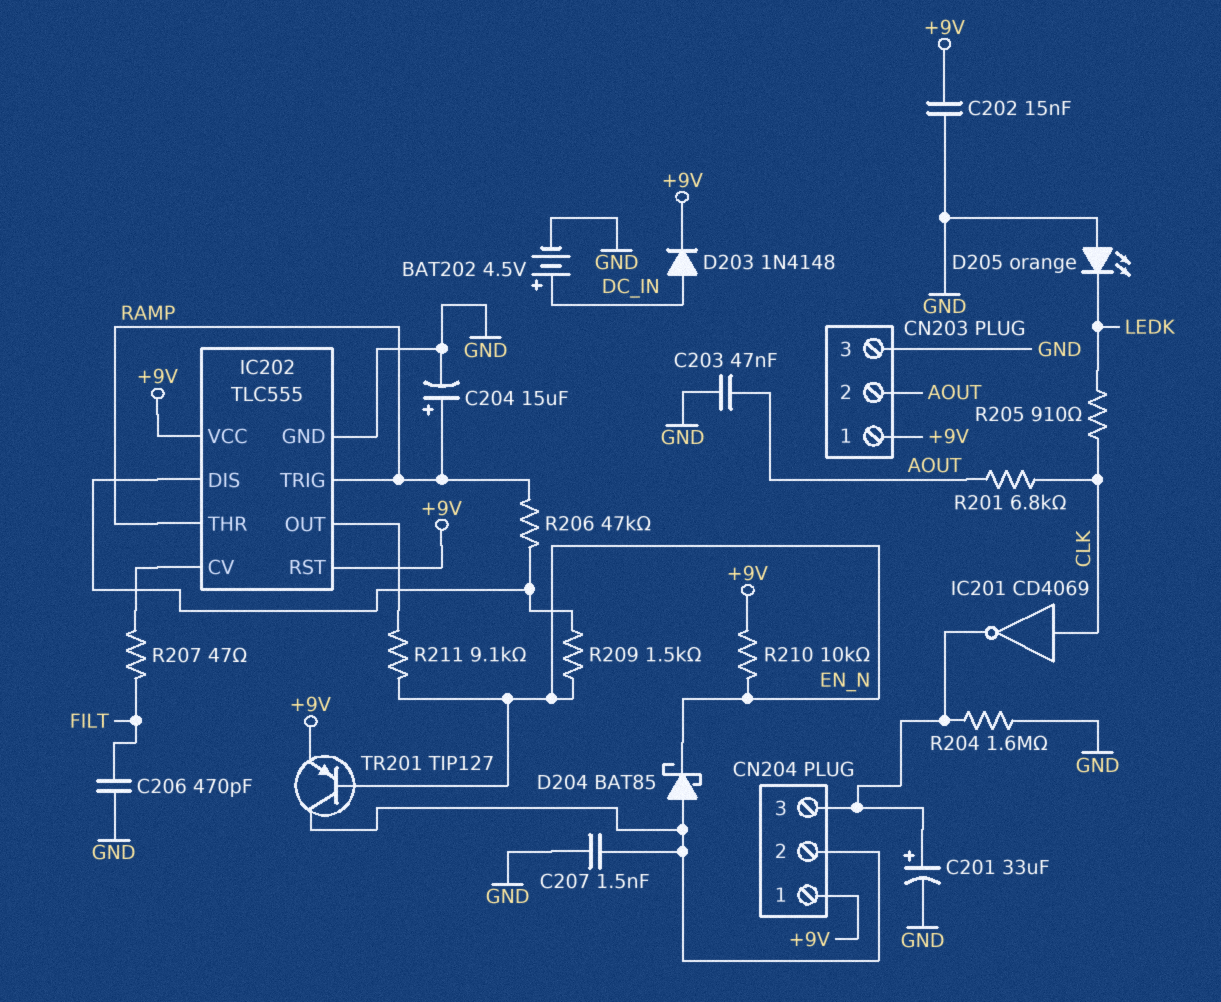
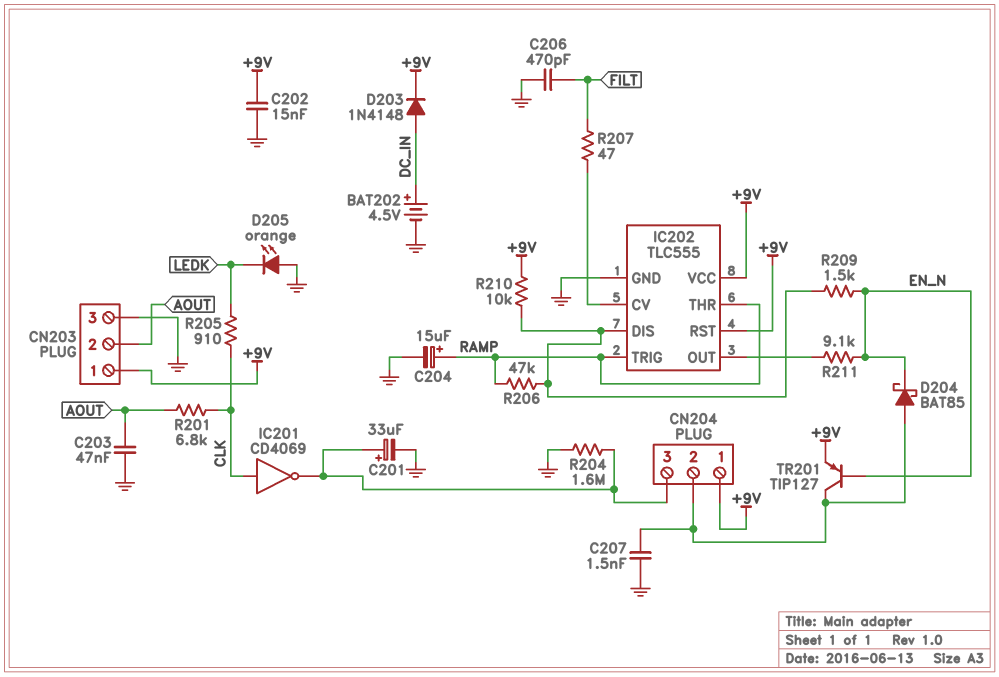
R210: 10k (+9V, EN_N) -> 10k (+9V, IC202/DIS)

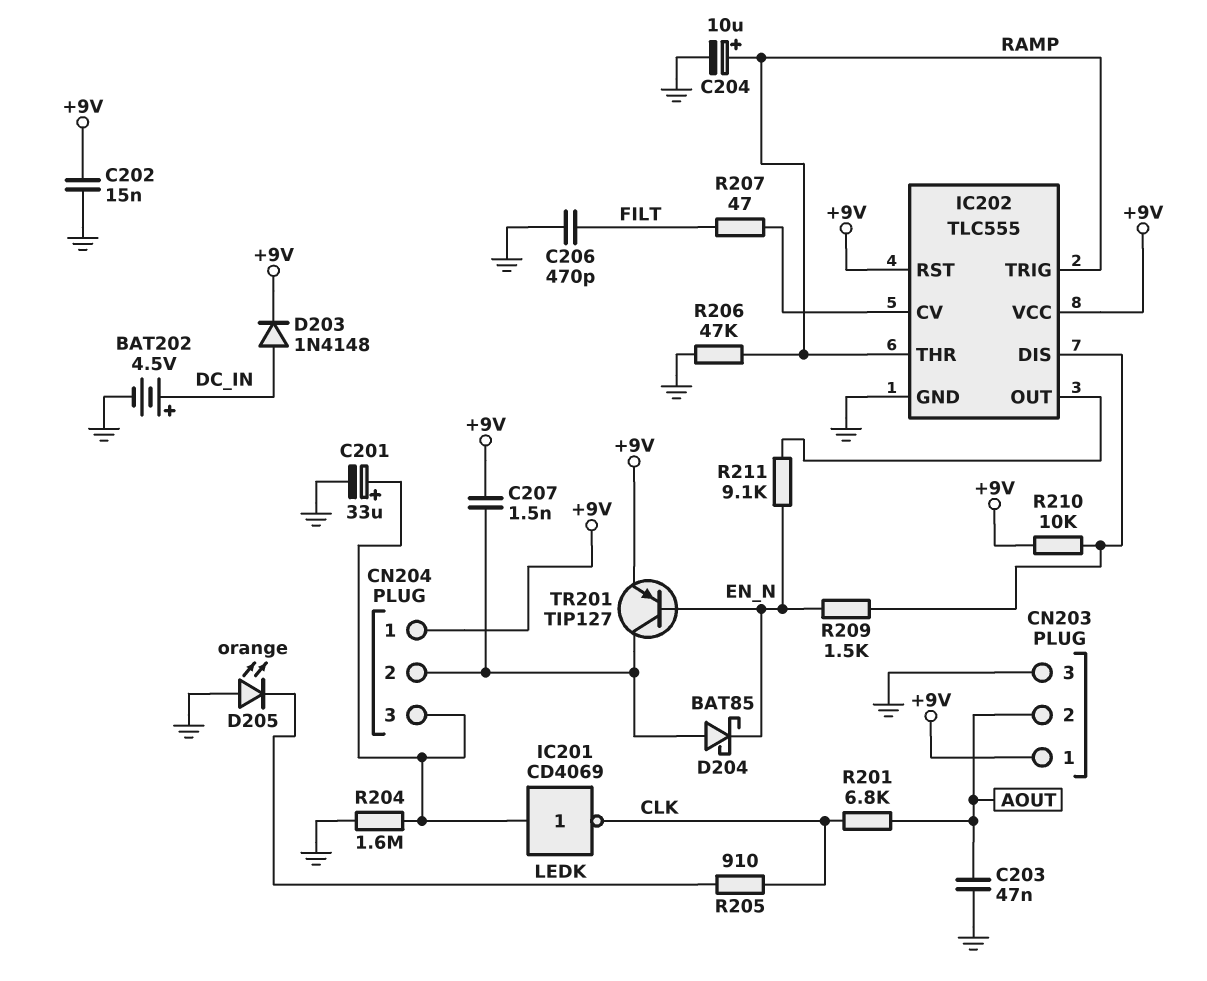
C204: 15uF (plus RAMP, minus GND) -> 10uF (plus RAMP, minus GND)
C207: 1.5nF (CN204/2, GND) -> 1.5nF (+9V, CN204/2)
IC201: NOT CD4069 (in CLK, out CN204/3) -> NOT CD4069 (in CN204/3, out CLK)
R206: 47k (IC202/DIS, RAMP) -> 47k (GND, RAMP)

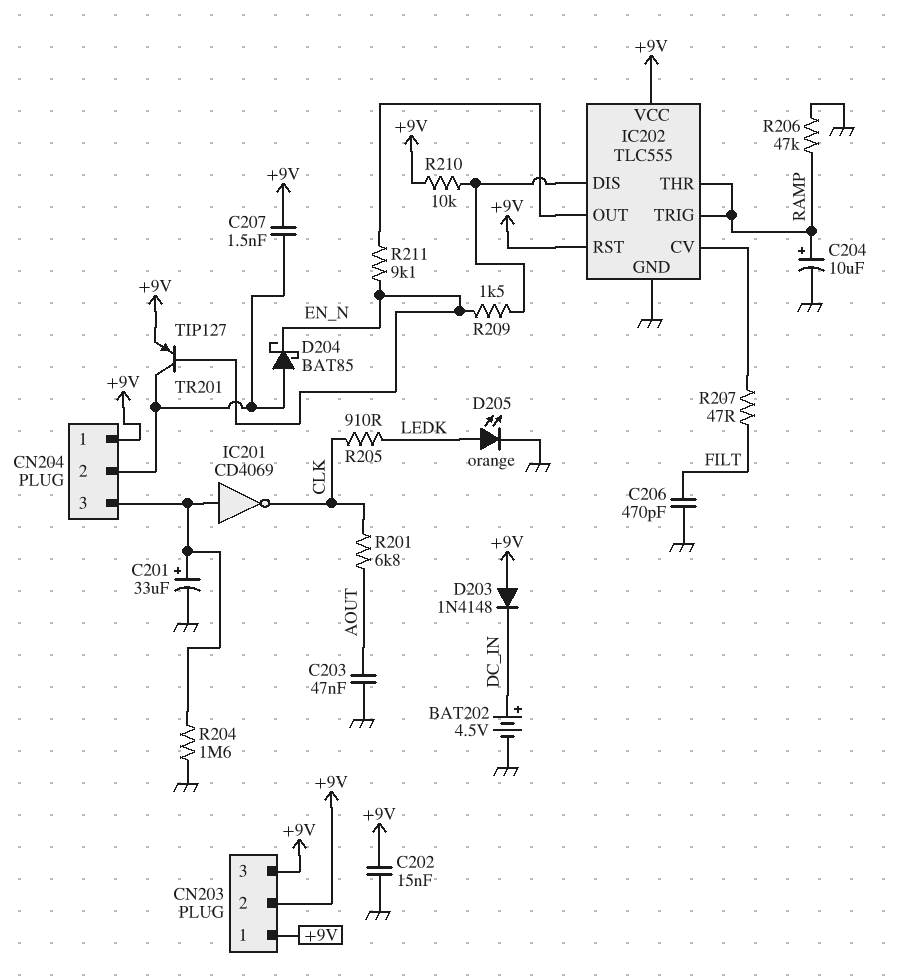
CN203 pin 2: AOUT -> +9V
CN203 pin 3: GND -> +9V
D203: diode 1N4148 (A DC_IN, K +9V) -> diode 1N4148 (A +9V, K DC_IN)
D205: LED orange (A GND, K LEDK) -> LED orange (A LEDK, K GND)

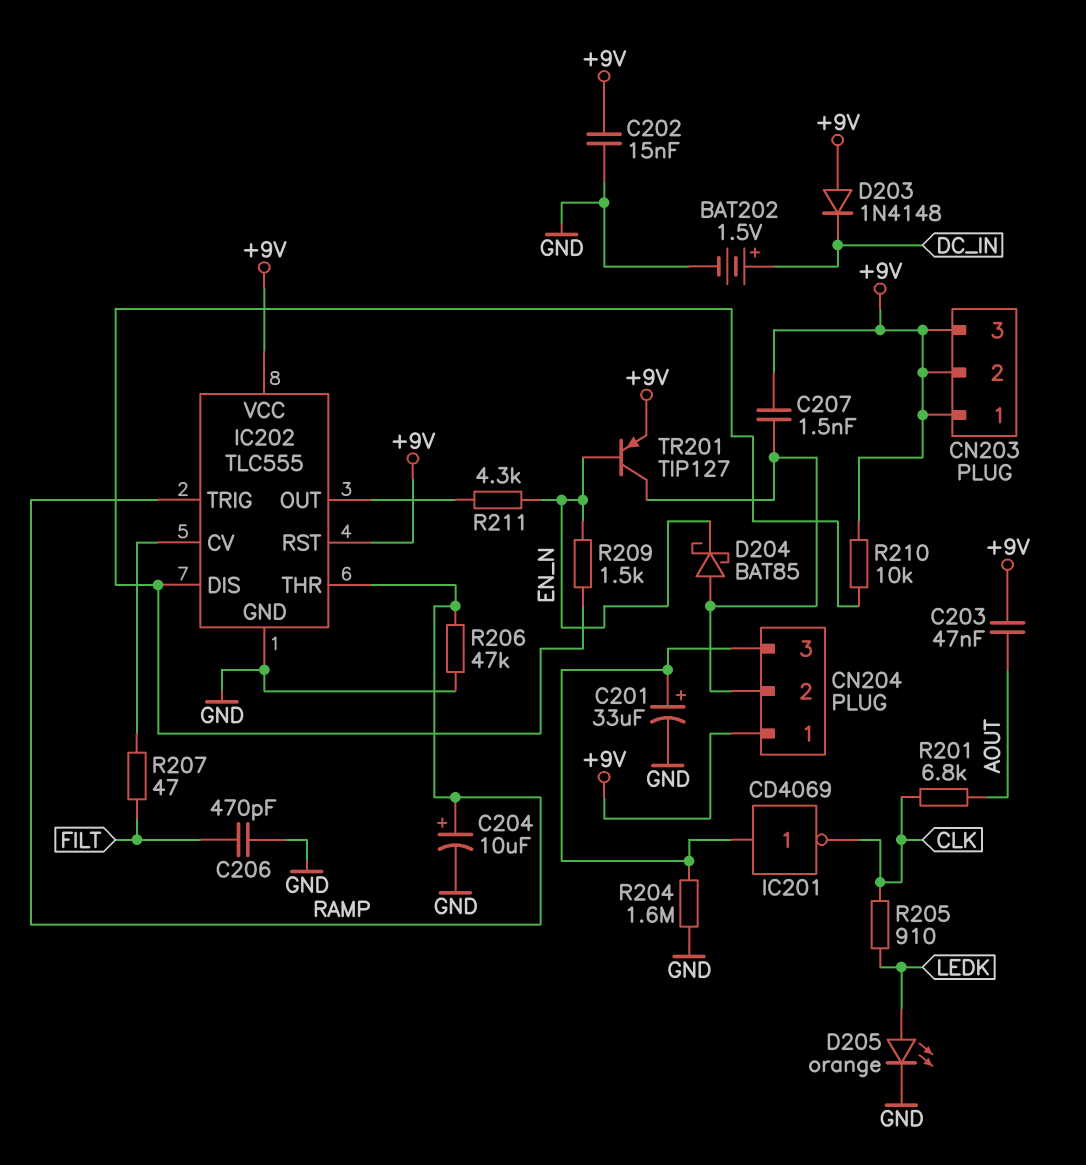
BAT202: 4.5V (plus DC_IN, minus GND) -> 1.5V (plus DC_IN, minus GND)
C203: 47nF (AOUT, GND) -> 47nF (+9V, AOUT)
R211: 9.1k (EN_N, IC202/OUT) -> 4.3k (EN_N, IC202/OUT)

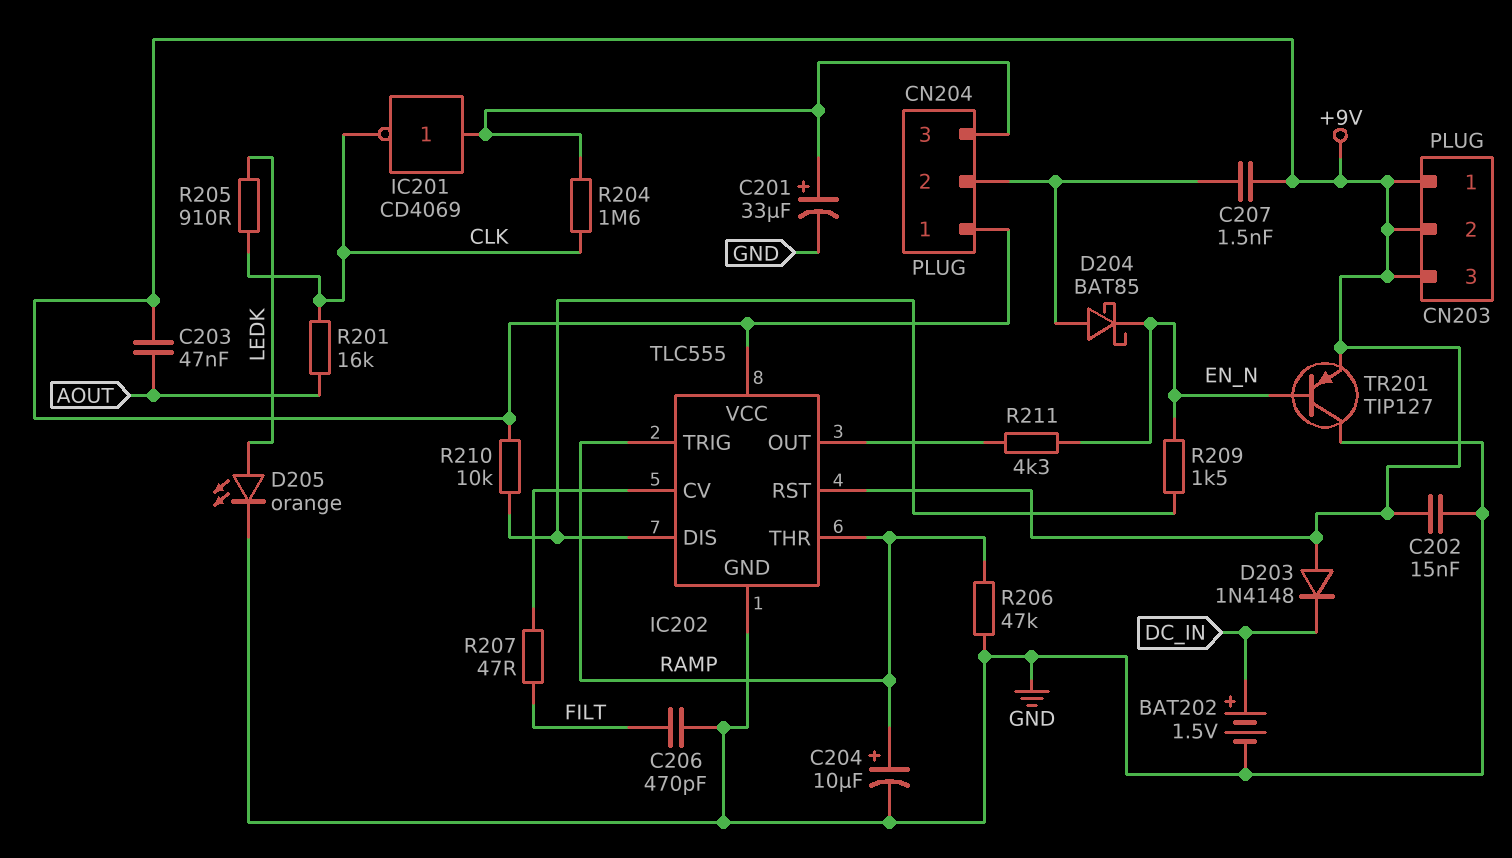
R201: 6.8k (AOUT, CLK) -> 16k (AOUT, CLK)
R204: 1.6M (CN204/3, GND) -> 1.6M (CLK, CN204/3)
TR201: PNP TIP127 (B EN_N, C CN204/2, E +9V) -> PNP TIP127 (B EN_N, C GND, E +9V)

